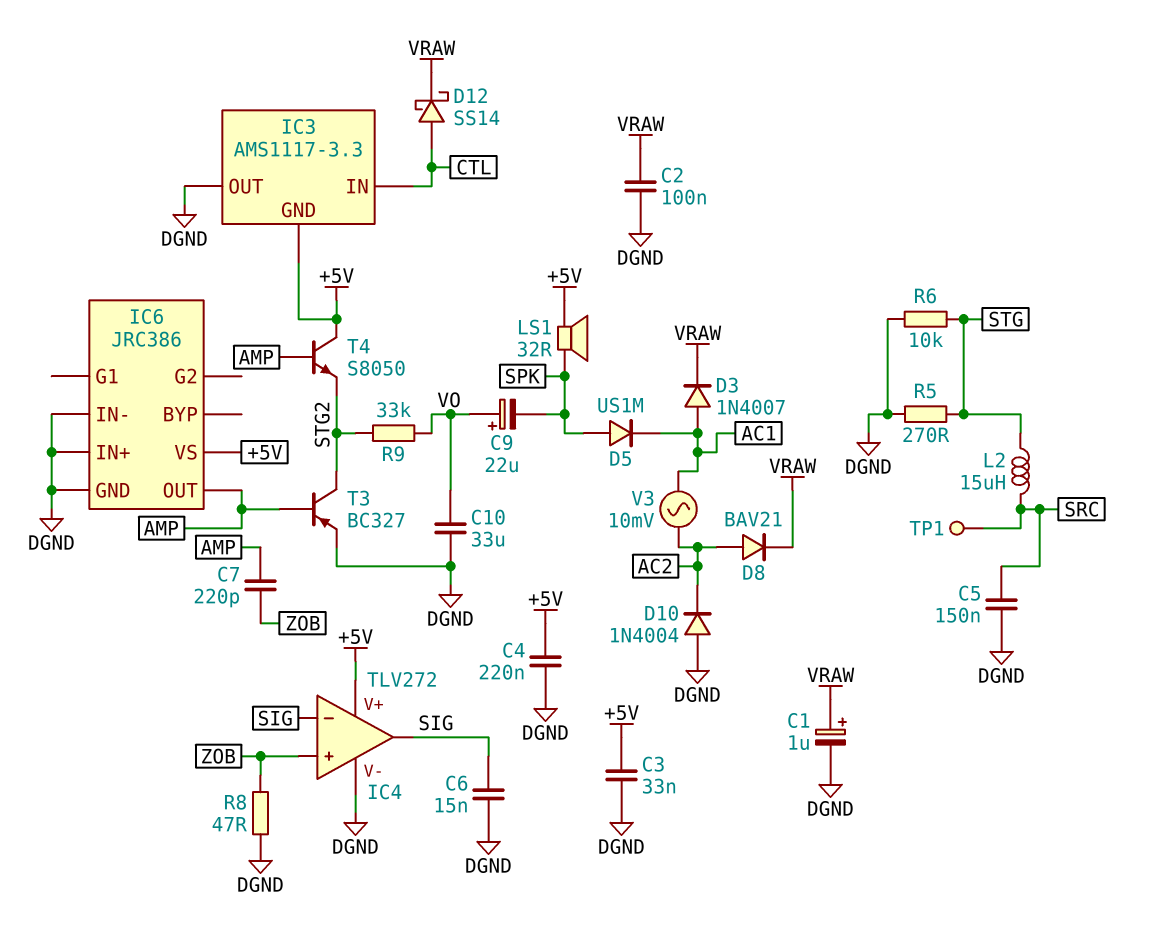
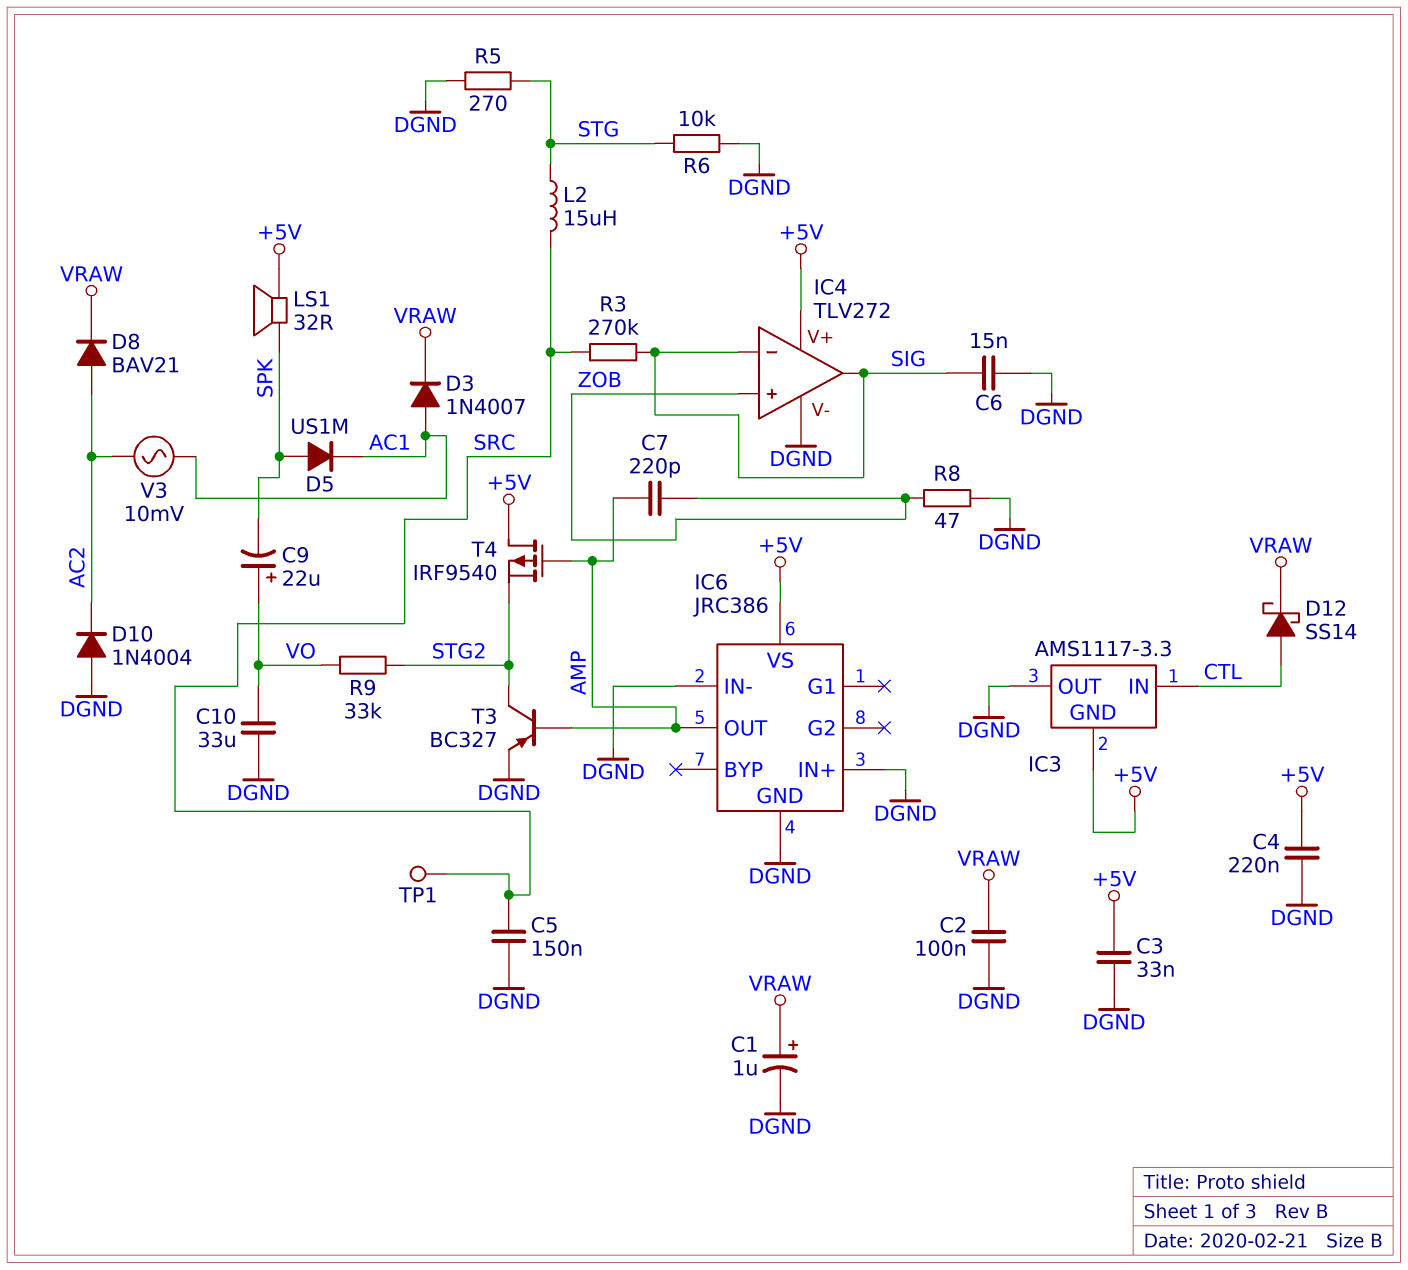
R3: none -> 270k (SIG, SRC)
T4: NPN S8050 (B AMP, C +5V, E STG2) -> PMOS IRF9540 (G AMP, D +5V, S STG2)

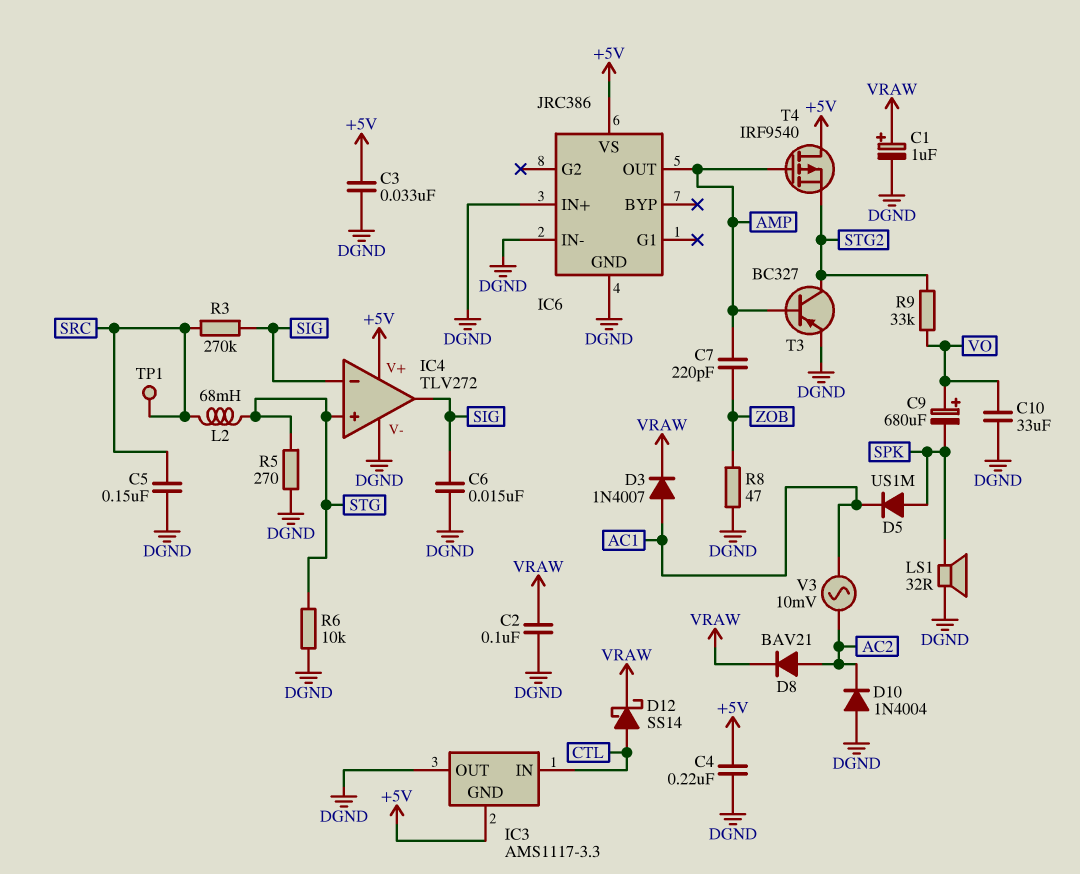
C9: 22uF (plus VO, minus SPK) -> 680uF (plus VO, minus SPK)
IC4 pin in+: ZOB -> STG
L2: 15uH (SRC, STG) -> 68mH (SRC, STG)
LS1: speaker 32R (+5V, SPK) -> speaker 32R (DGND, SPK)

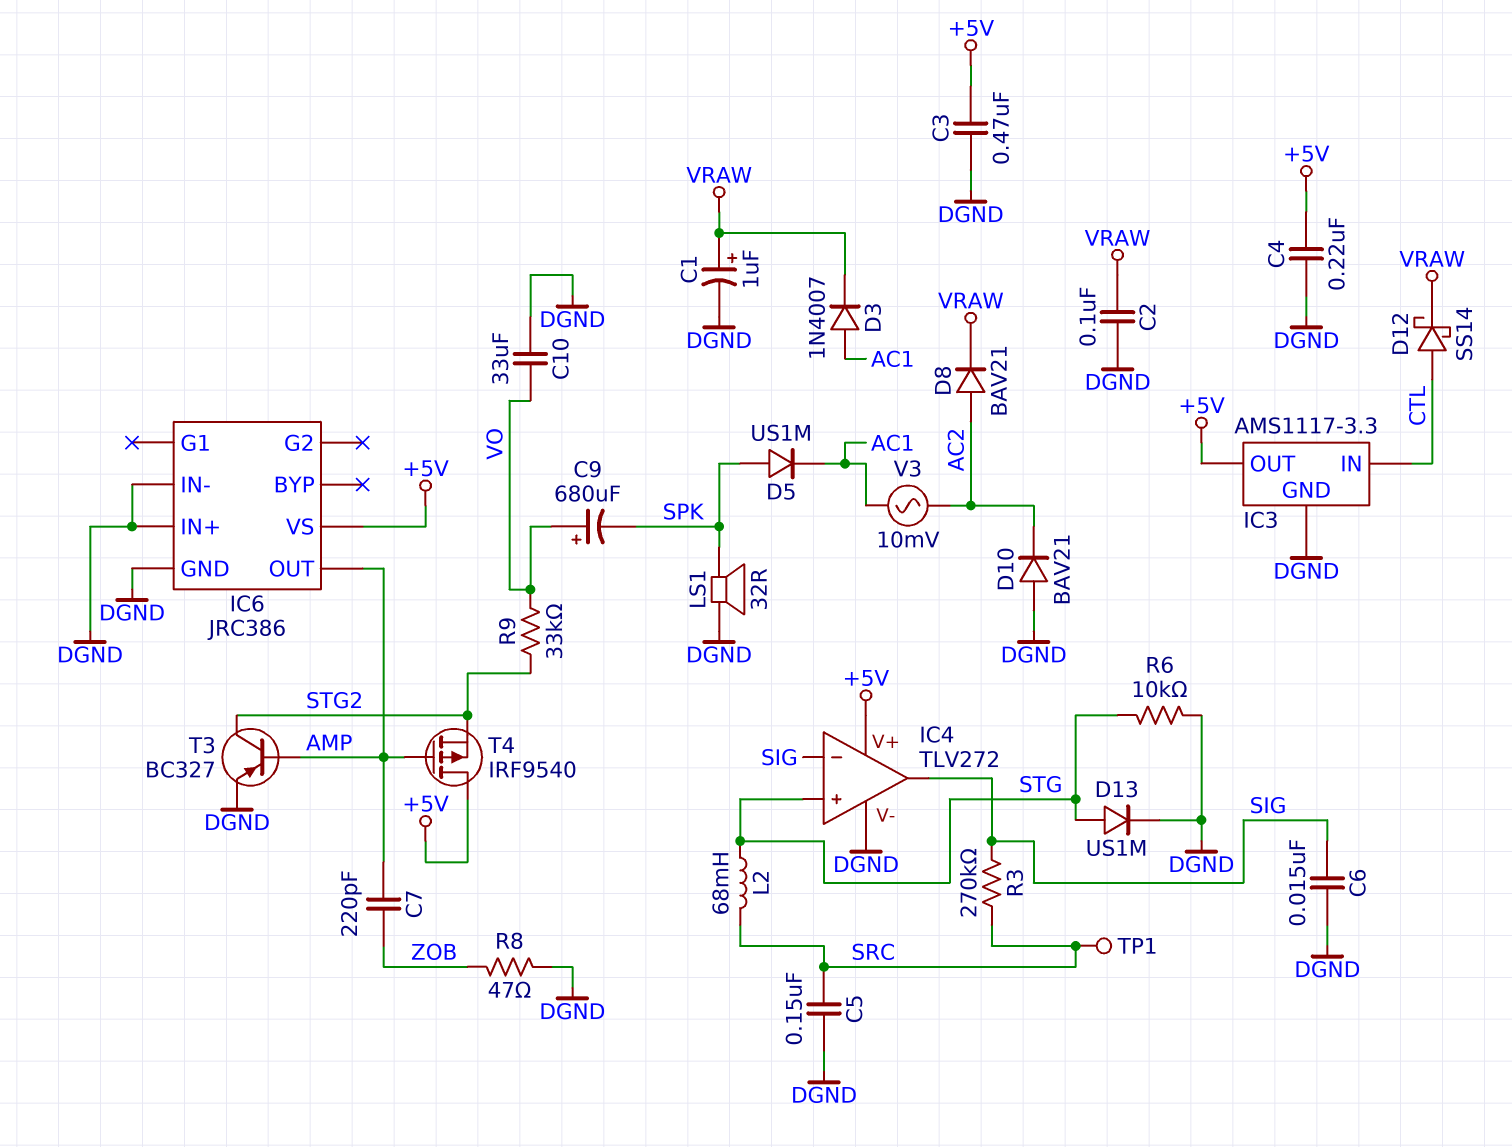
C3: 33nF (+5V, DGND) -> 470nF (+5V, DGND)
D10: diode 1N4004 (A DGND, K AC2) -> diode BAV21 (A DGND, K AC2)
D13: none -> diode US1M (A STG, K DGND)
IC3 pin GND: +5V -> DGND
IC3 pin OUT: DGND -> +5V
R5: 270 (DGND, STG) -> none

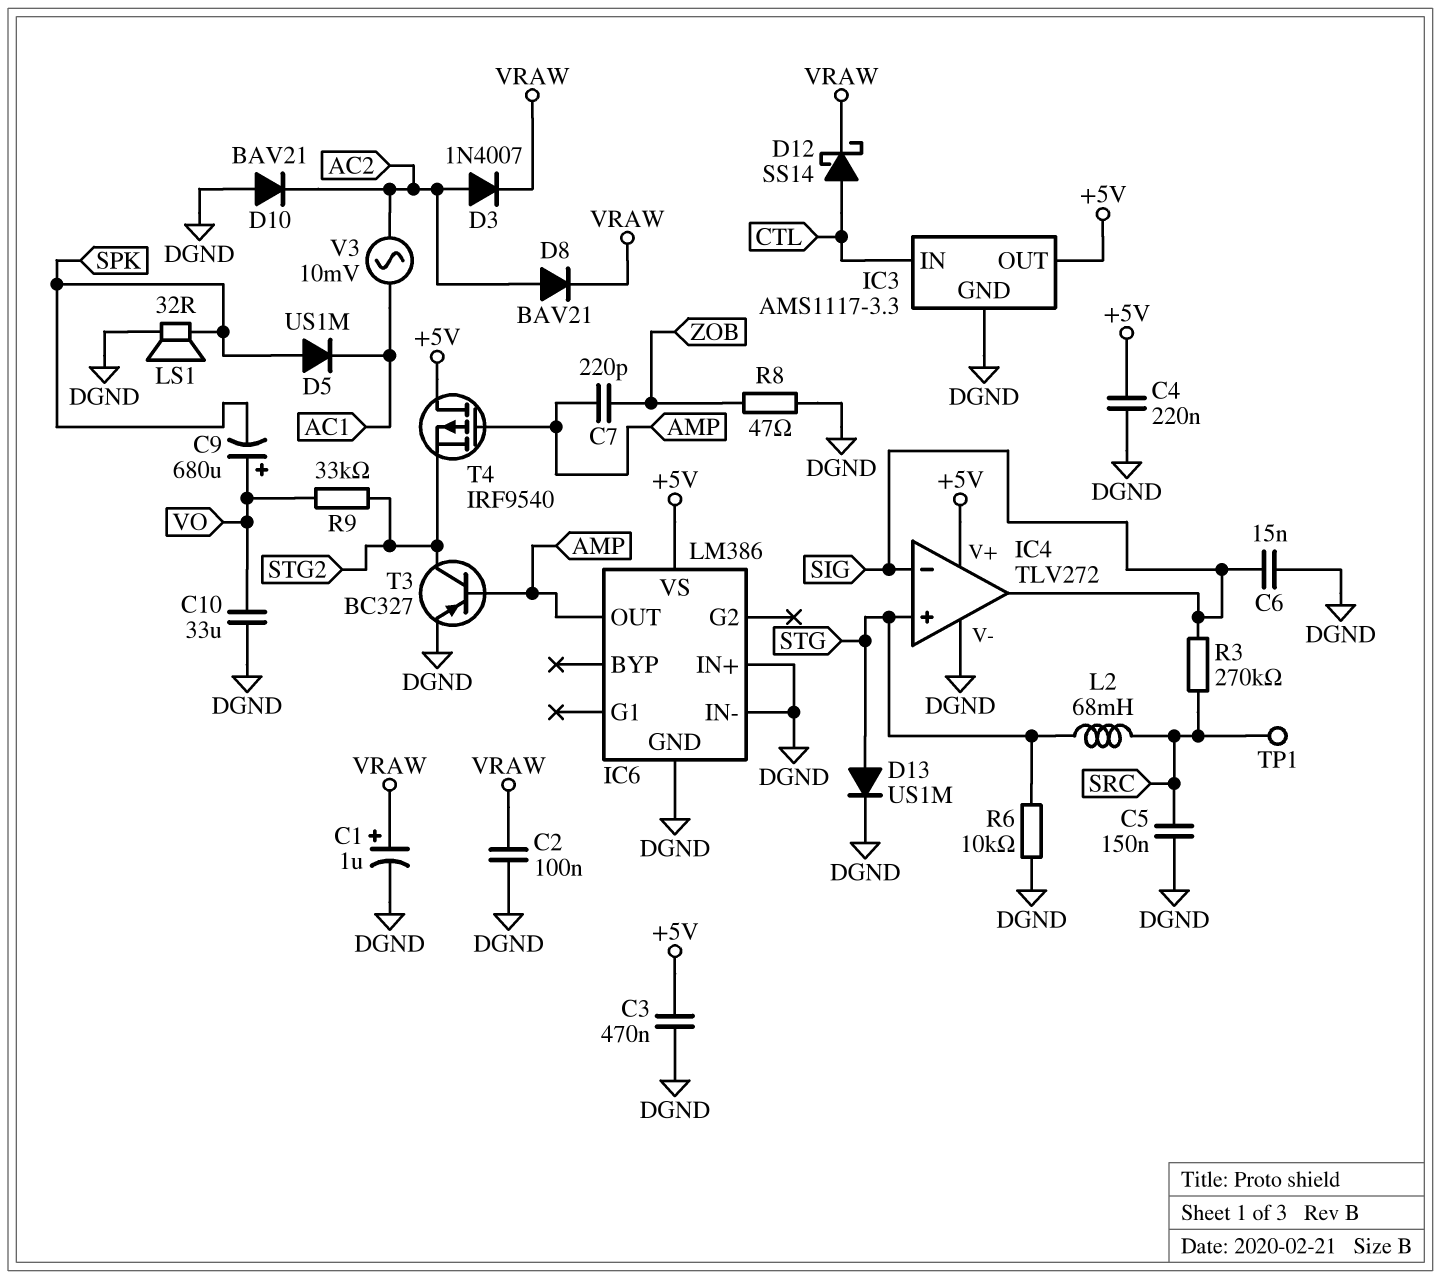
D3: diode 1N4007 (A AC1, K VRAW) -> diode 1N4007 (A AC2, K VRAW)
IC6: JRC386 -> LM386

